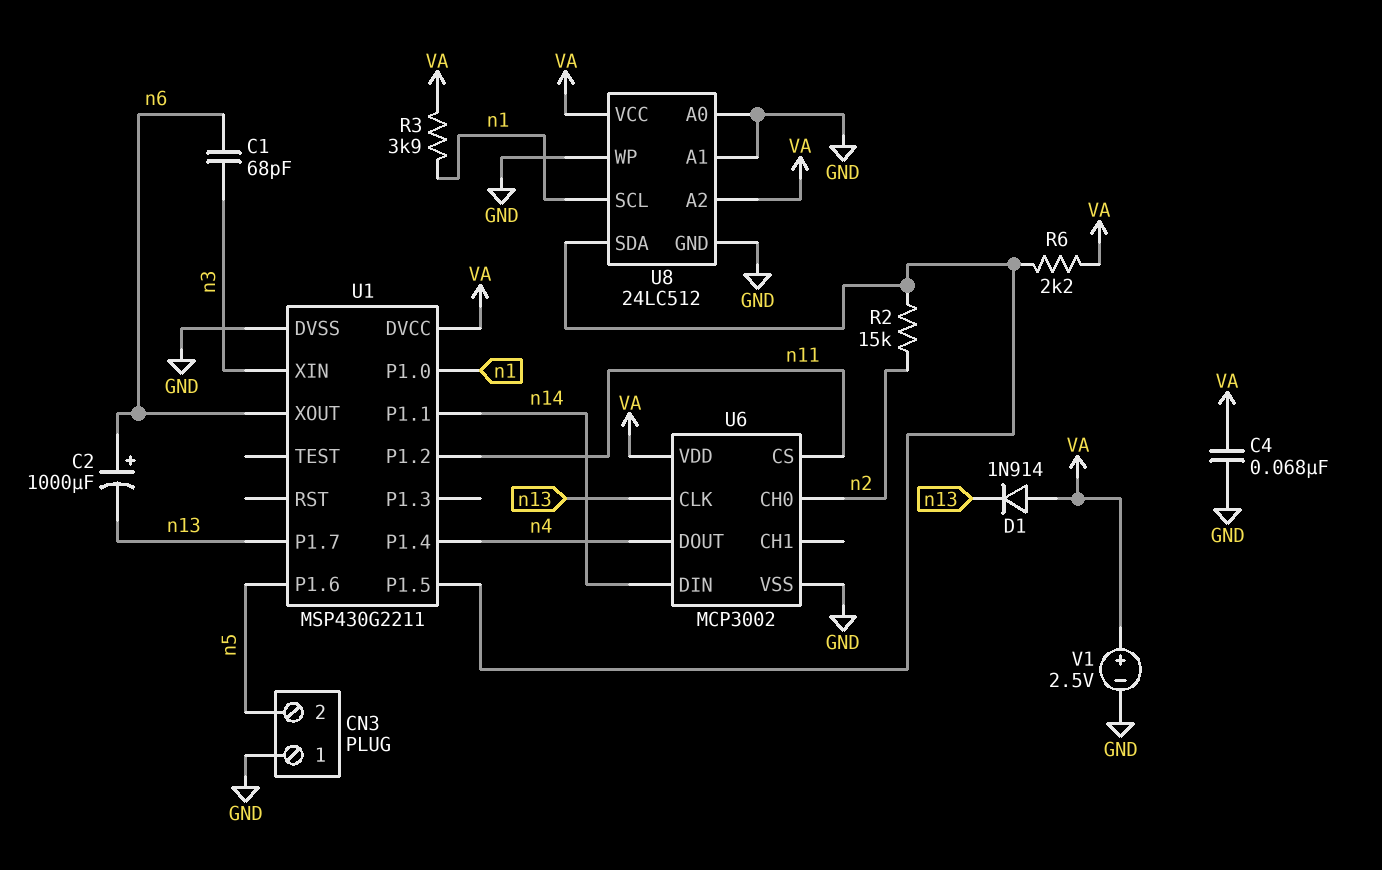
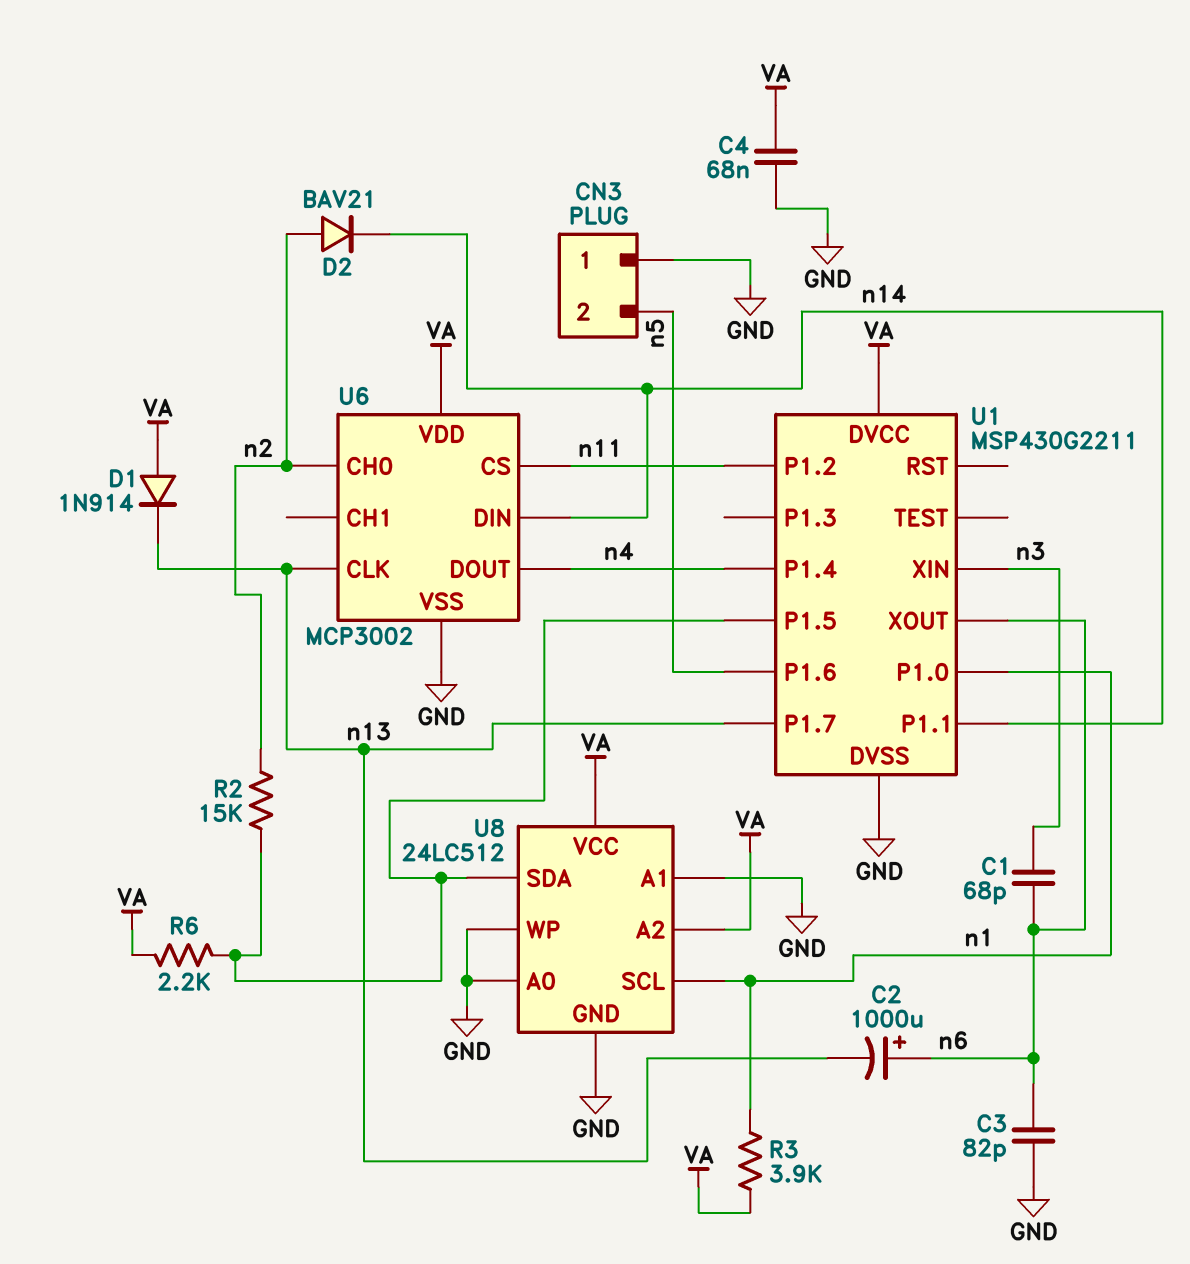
C3: none -> 82pF (GND, n6)
D2: none -> diode BAV21 (A n2, K n14)
V1: 2.5V (plus VA, minus GND) -> none

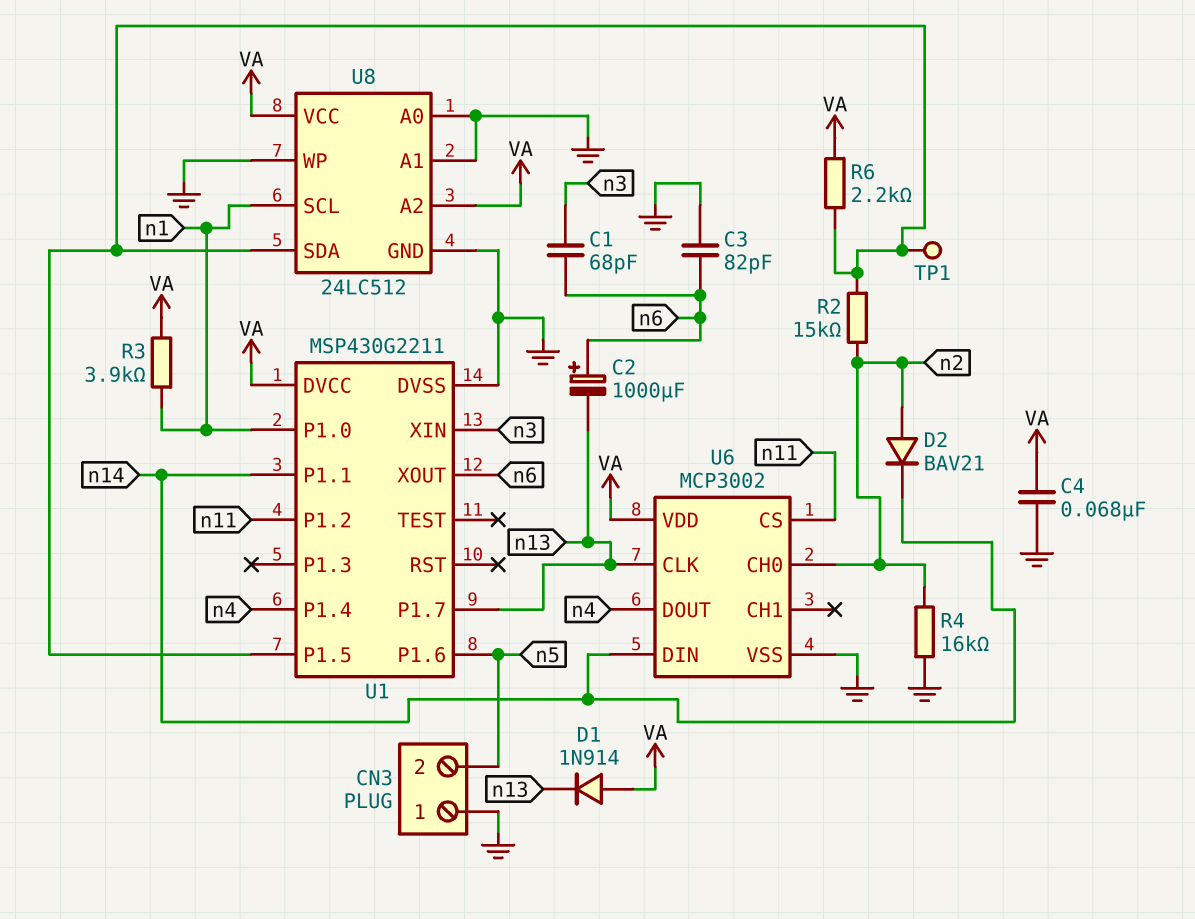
R4: none -> 16k (GND, n2)
TP1: none -> test point (U1/P1.5)

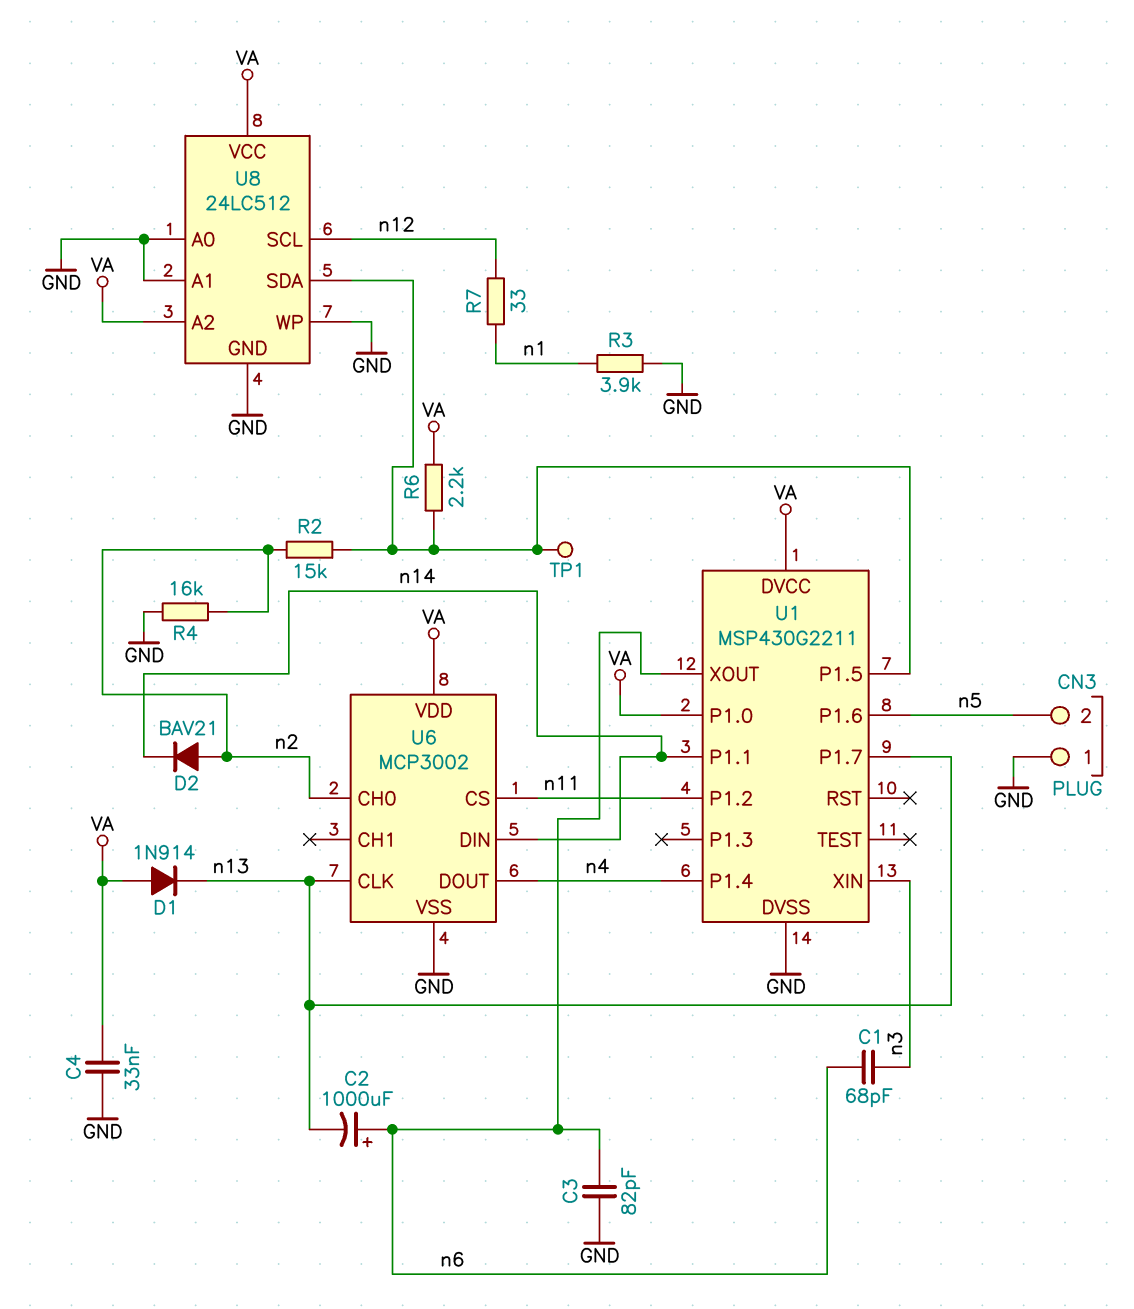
C4: 68nF (GND, VA) -> 33nF (GND, VA)
R3: 3.9k (VA, n1) -> 3.9k (GND, n1)
R7: none -> 33 (n1, n12)
U1 pin P1.0: n1 -> VA
U8 pin SCL: n1 -> n12

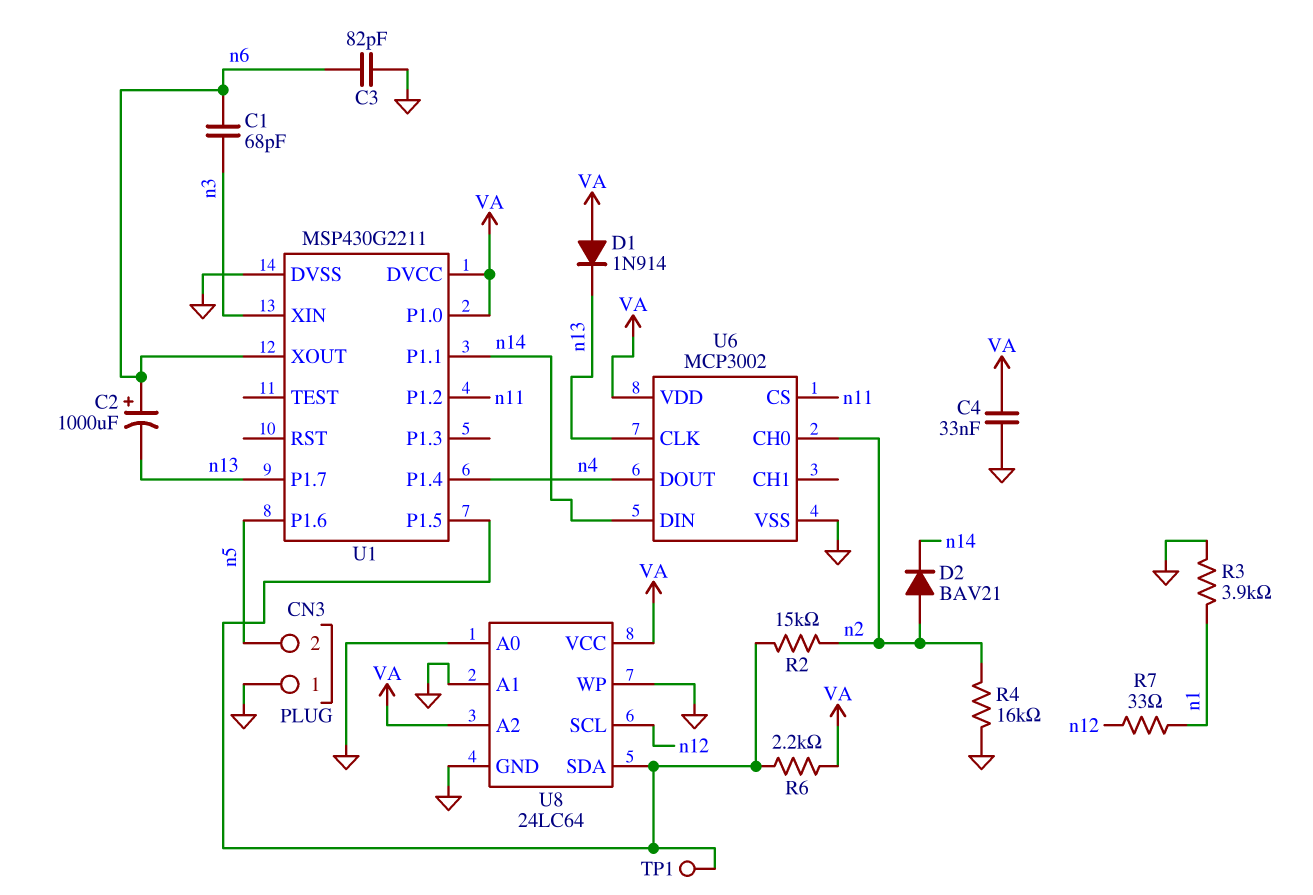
U8: 24LC512 -> 24LC64

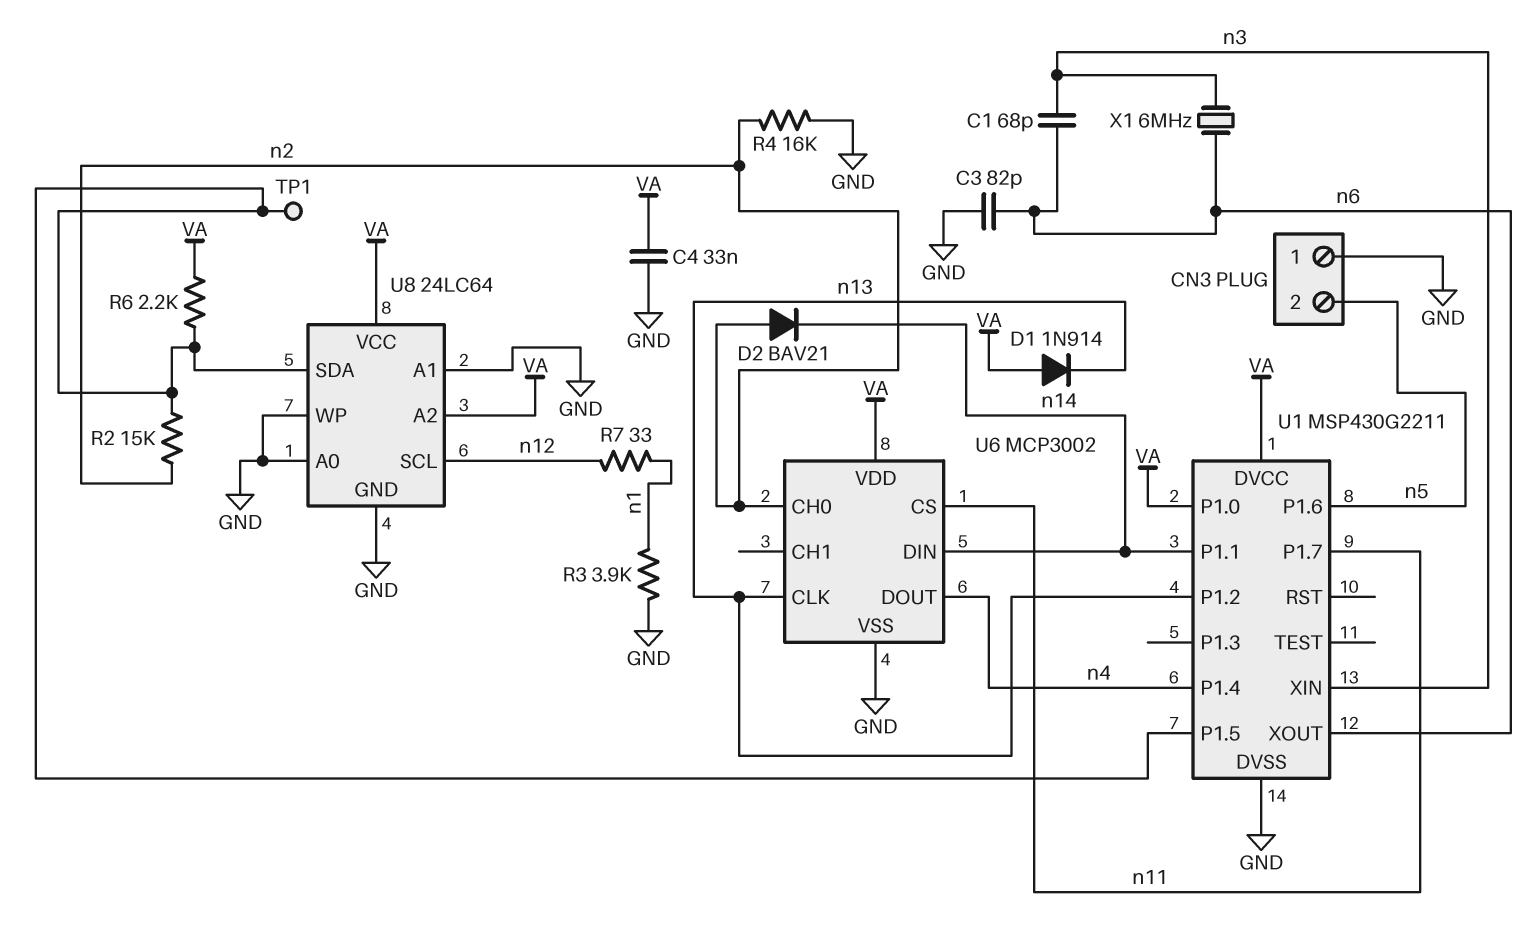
C2: 1000uF (plus n6, minus n13) -> none
U1 pin P1.2: n11 -> n13
U1 pin P1.7: n13 -> n11
X1: none -> 6MHz (n3, n6)

